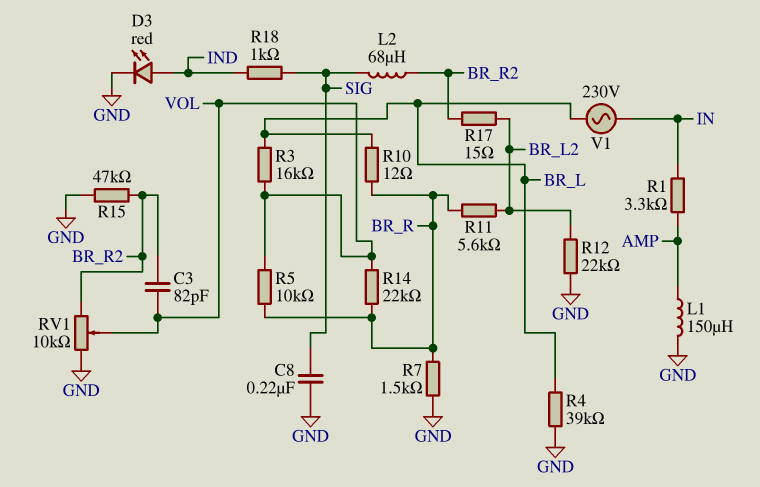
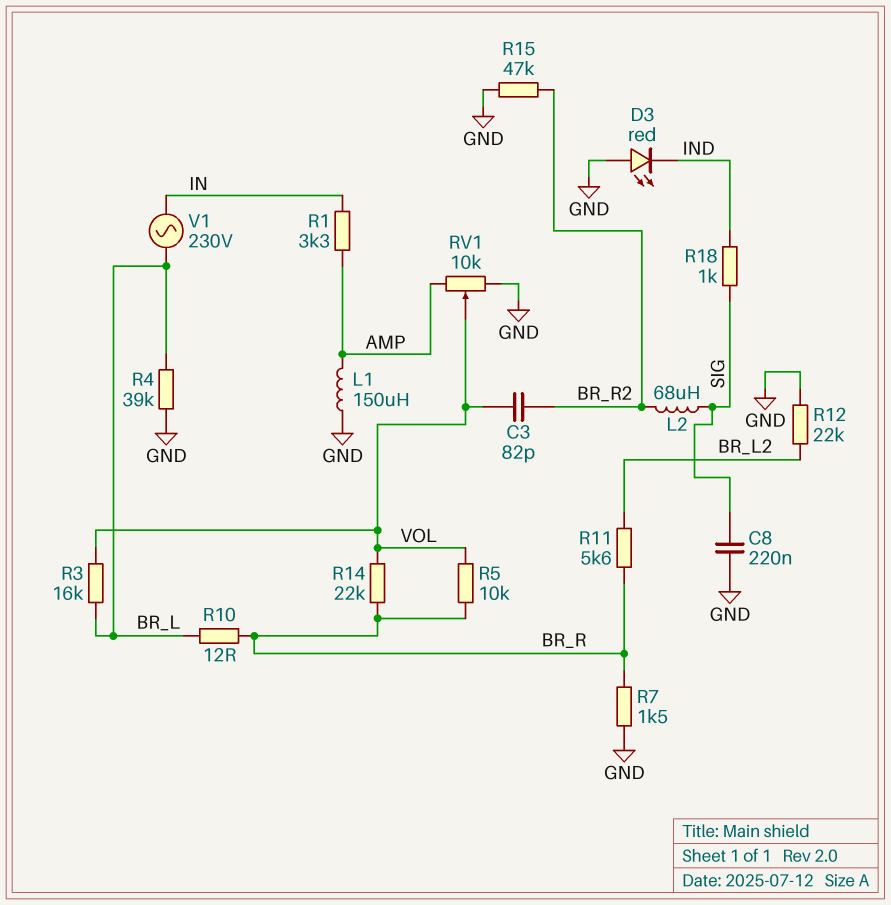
D3: LED red (A IND, K GND) -> LED red (A GND, K IND)
R17: 15 (BR_L2, BR_R2) -> none
RV1: 10k (BR_R2, GND, wiper VOL) -> 10k (AMP, GND, wiper VOL)

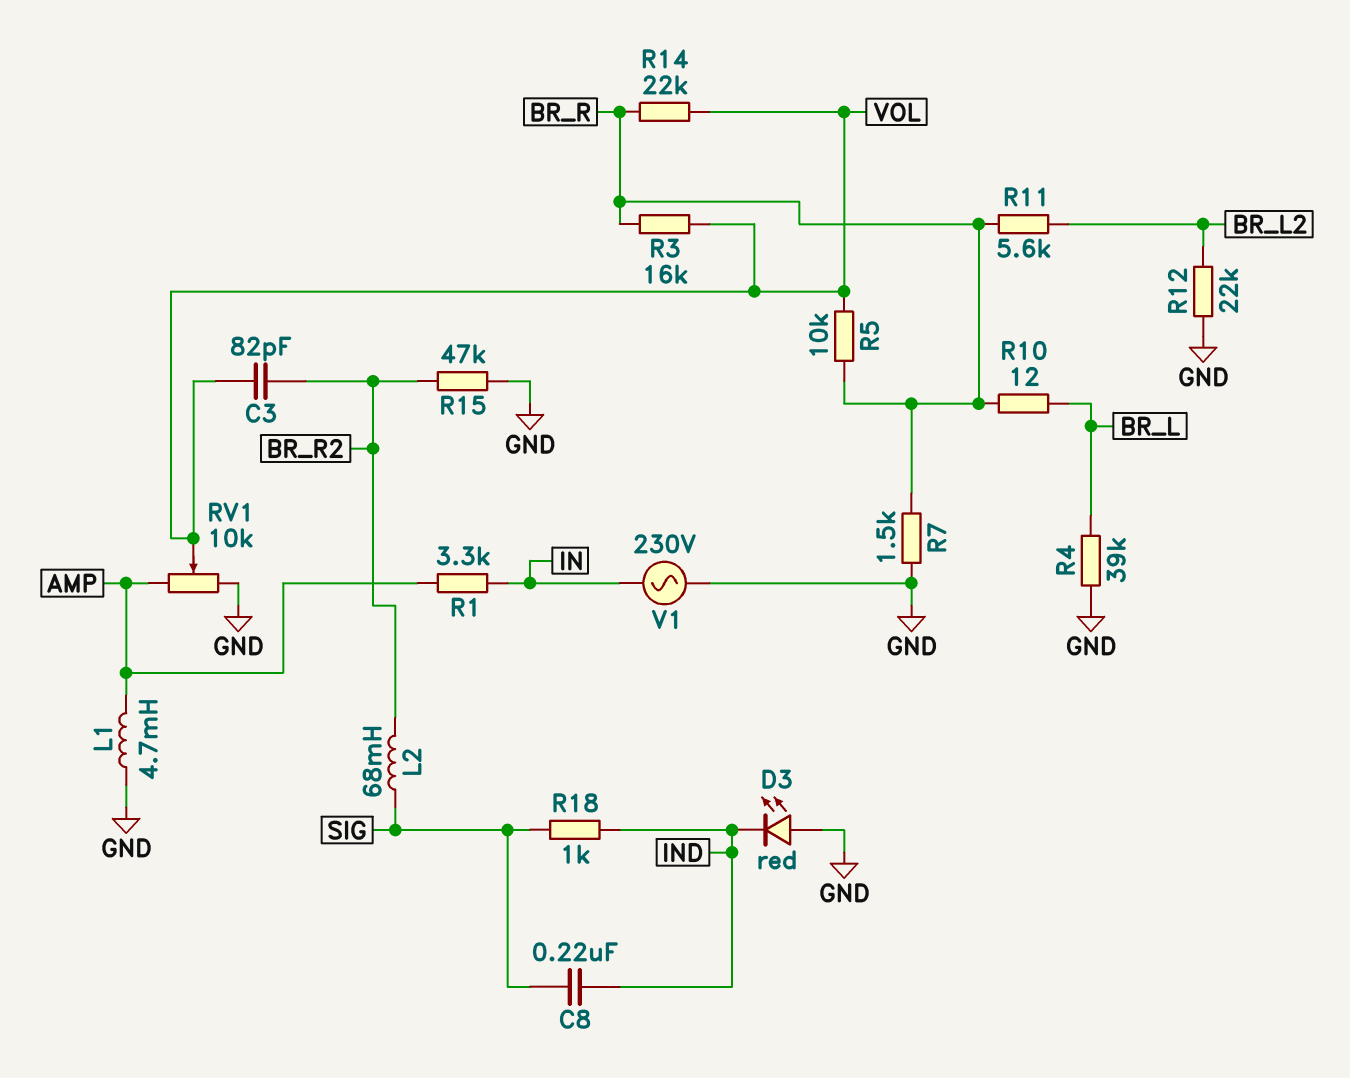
C8: 220nF (GND, SIG) -> 220nF (IND, SIG)
L1: 150uH (AMP, GND) -> 4.7mH (AMP, GND)
L2: 68uH (BR_R2, SIG) -> 68mH (BR_R2, SIG)
R3: 16k (BR_L, VOL) -> 16k (BR_R, VOL)
V1: AC 230V (BR_L, IN) -> AC 230V (GND, IN)

